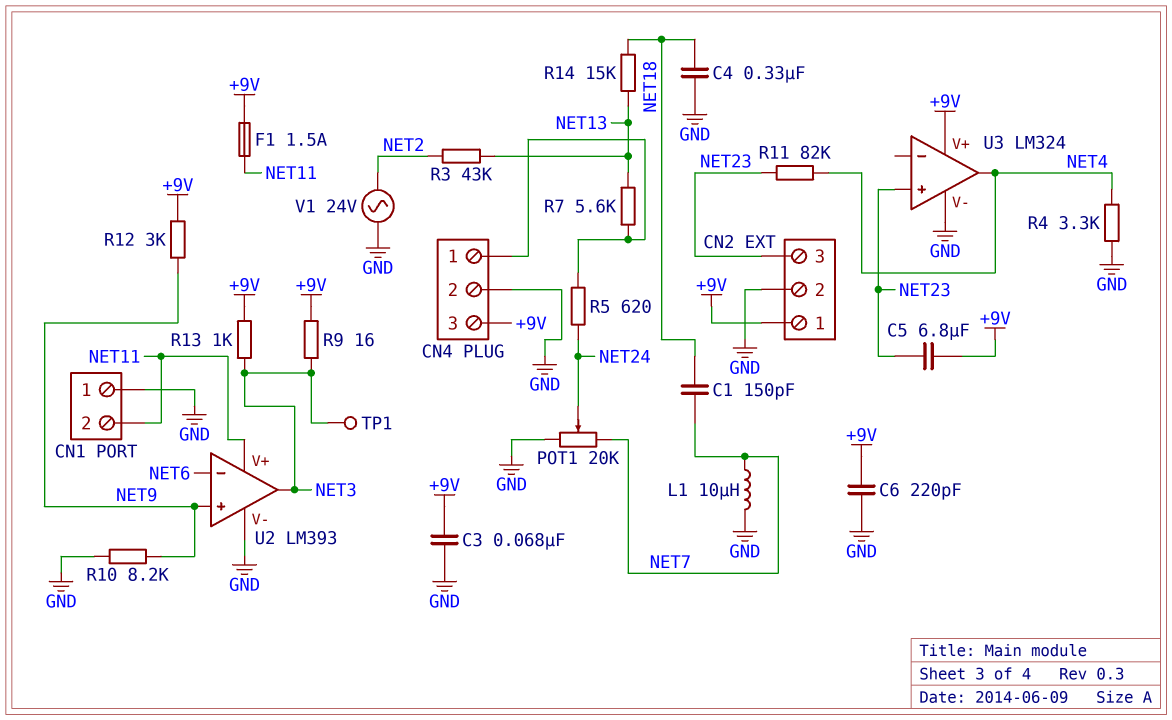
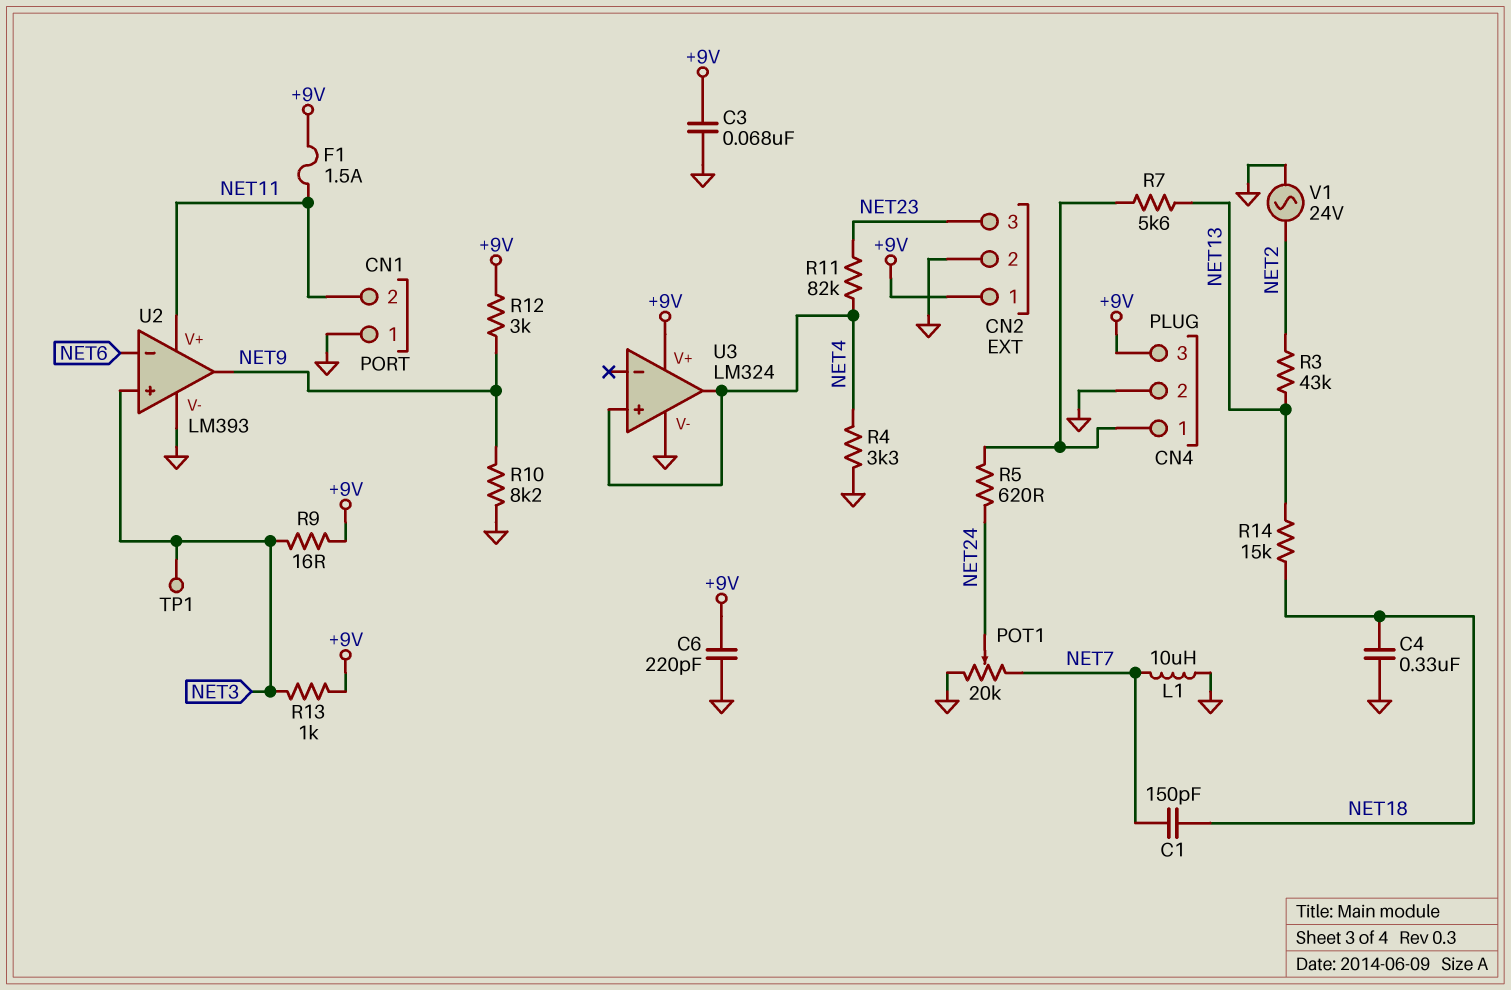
C5: 6.8uF (+9V, NET23) -> none
U2 pin in+: NET9 -> NET3
U2 pin out: NET3 -> NET9
U3 pin in+: NET23 -> NET4

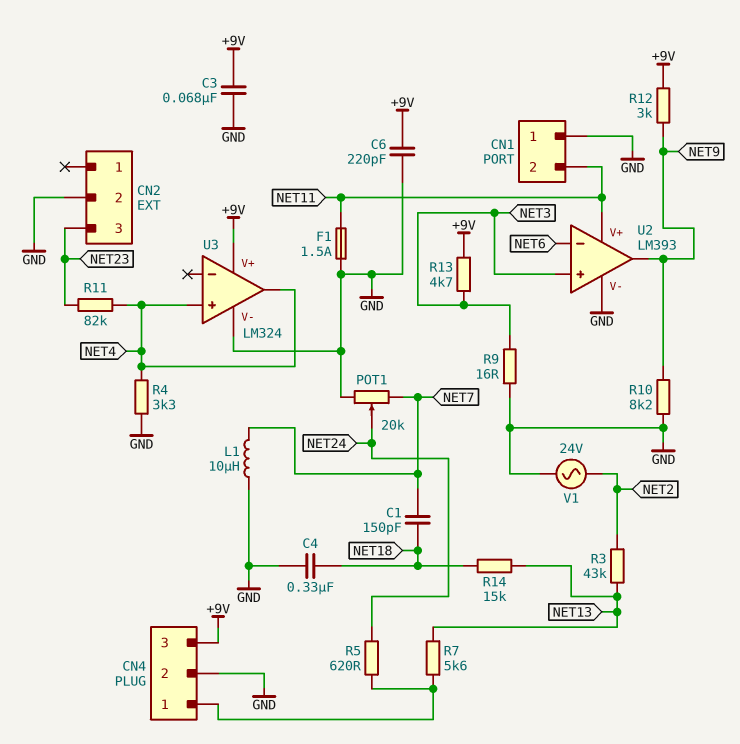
CN2 pin 1: +9V -> none
F1: 1.5A (+9V, NET11) -> 1.5A (GND, NET11)
R9: 16 (+9V, NET3) -> 16 (GND, NET3)
R13: 1k (+9V, NET3) -> 4.7k (+9V, NET3)
TP1: test point (NET3) -> none

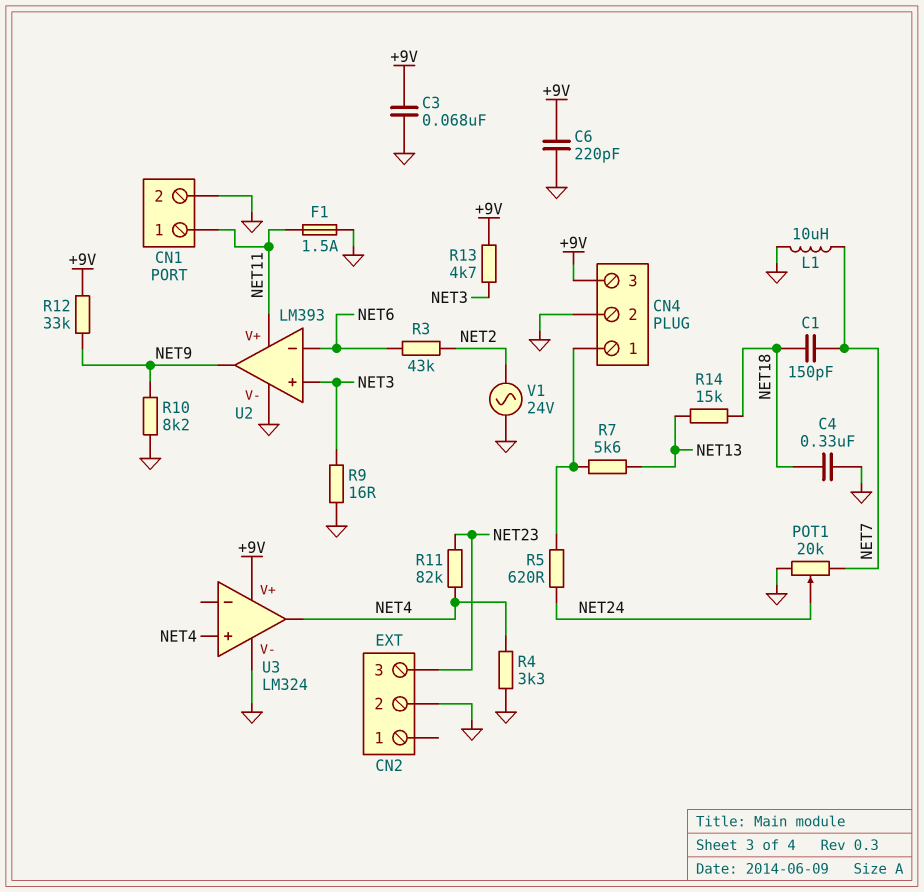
CN1 pin 1: GND -> NET11
CN1 pin 2: NET11 -> GND
R3: 43k (NET2, NET13) -> 43k (NET2, NET6)
R12: 3k (+9V, NET9) -> 33k (+9V, NET9)

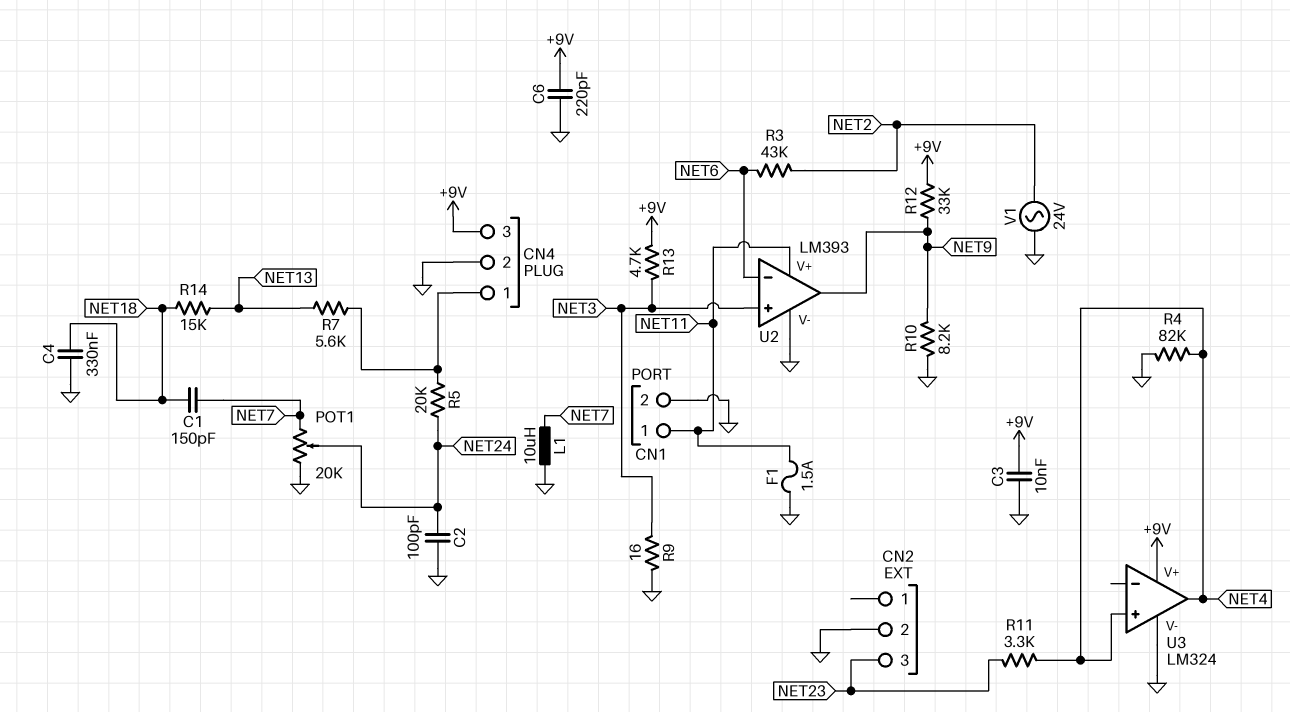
C2: none -> 100pF (GND, NET24)
C3: 68nF (+9V, GND) -> 10nF (+9V, GND)
R4: 3.3k (GND, NET4) -> 82k (GND, NET4)
R5: 620 (CN4/1, NET24) -> 20k (CN4/1, NET24)
R11: 82k (NET4, NET23) -> 3.3k (NET4, NET23)

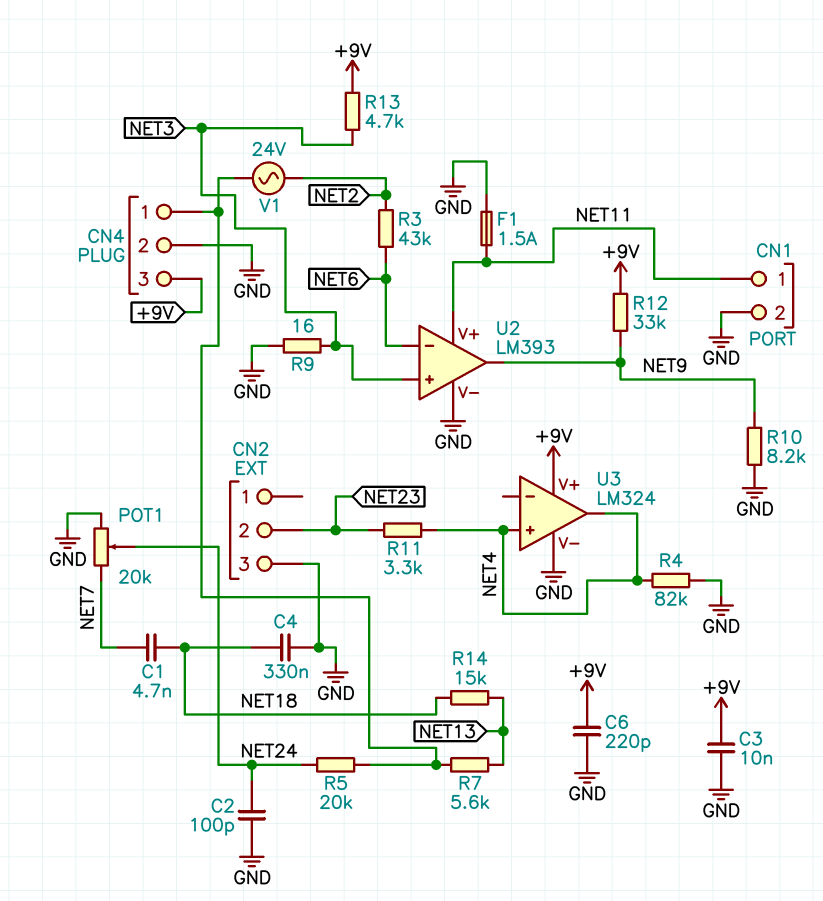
C1: 150pF (NET7, NET18) -> 4.7nF (NET7, NET18)
CN2 pin 2: GND -> NET23
CN2 pin 3: NET23 -> GND
L1: 10uH (GND, NET7) -> none
V1: AC 24V (GND, NET2) -> AC 24V (CN4/1, NET2)

